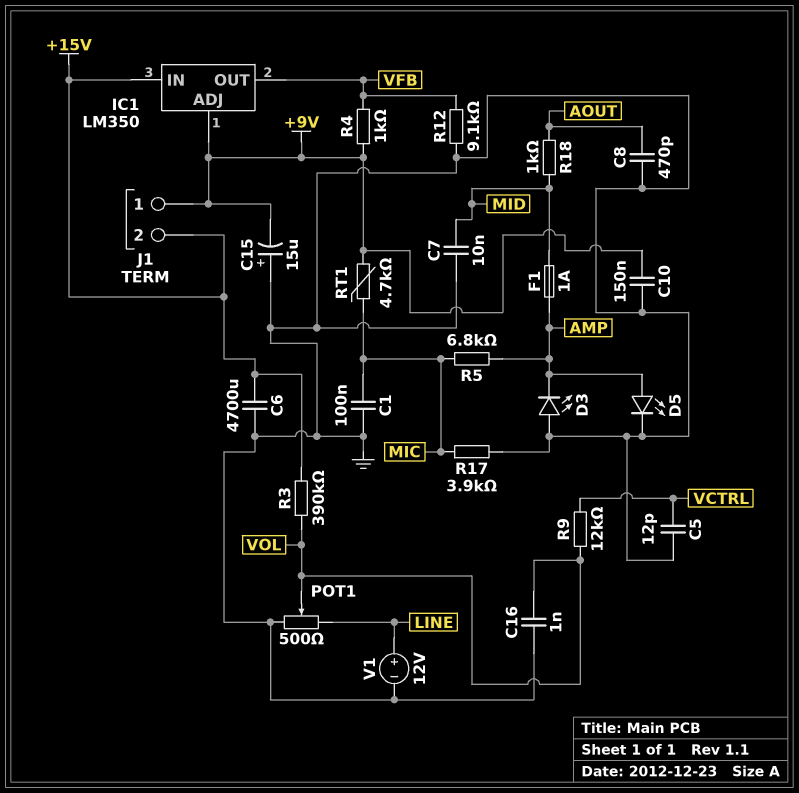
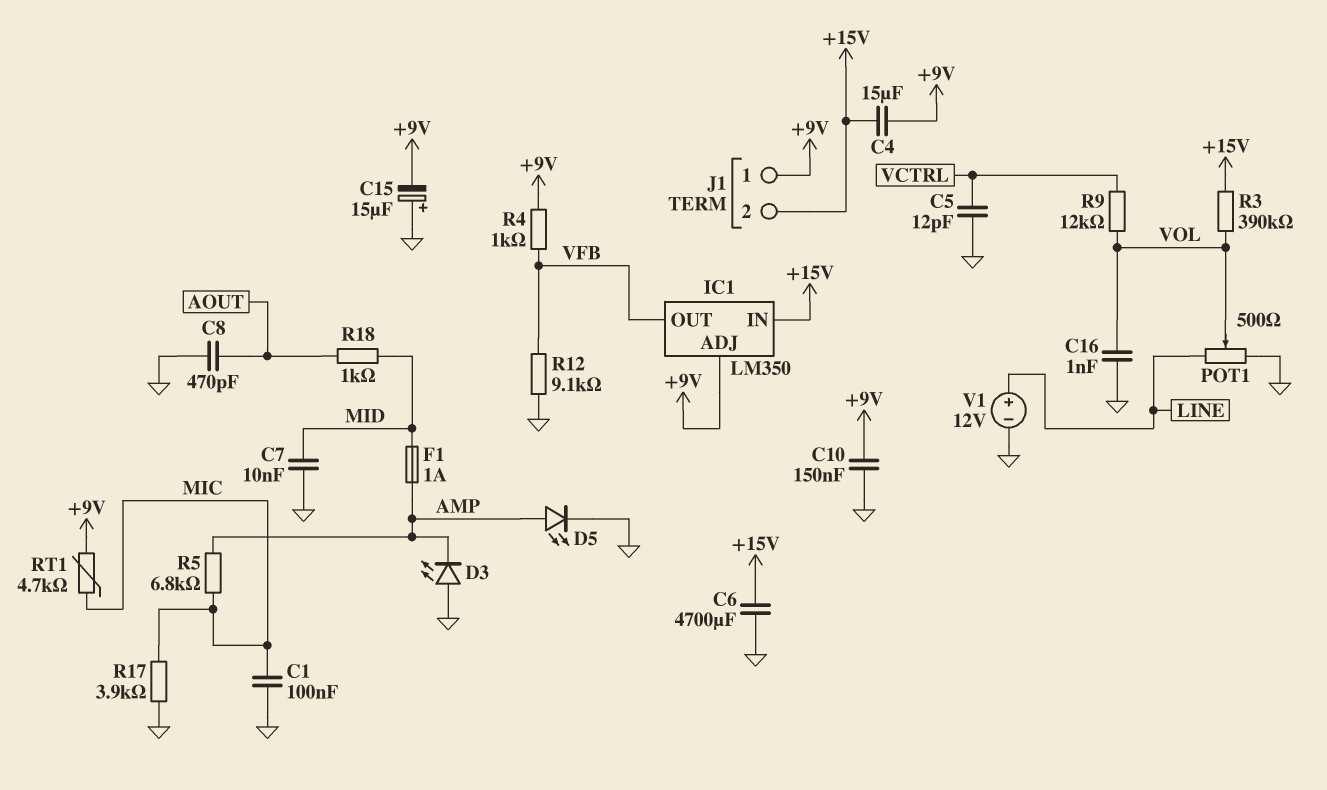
C4: none -> 15uF (+9V, +15V)

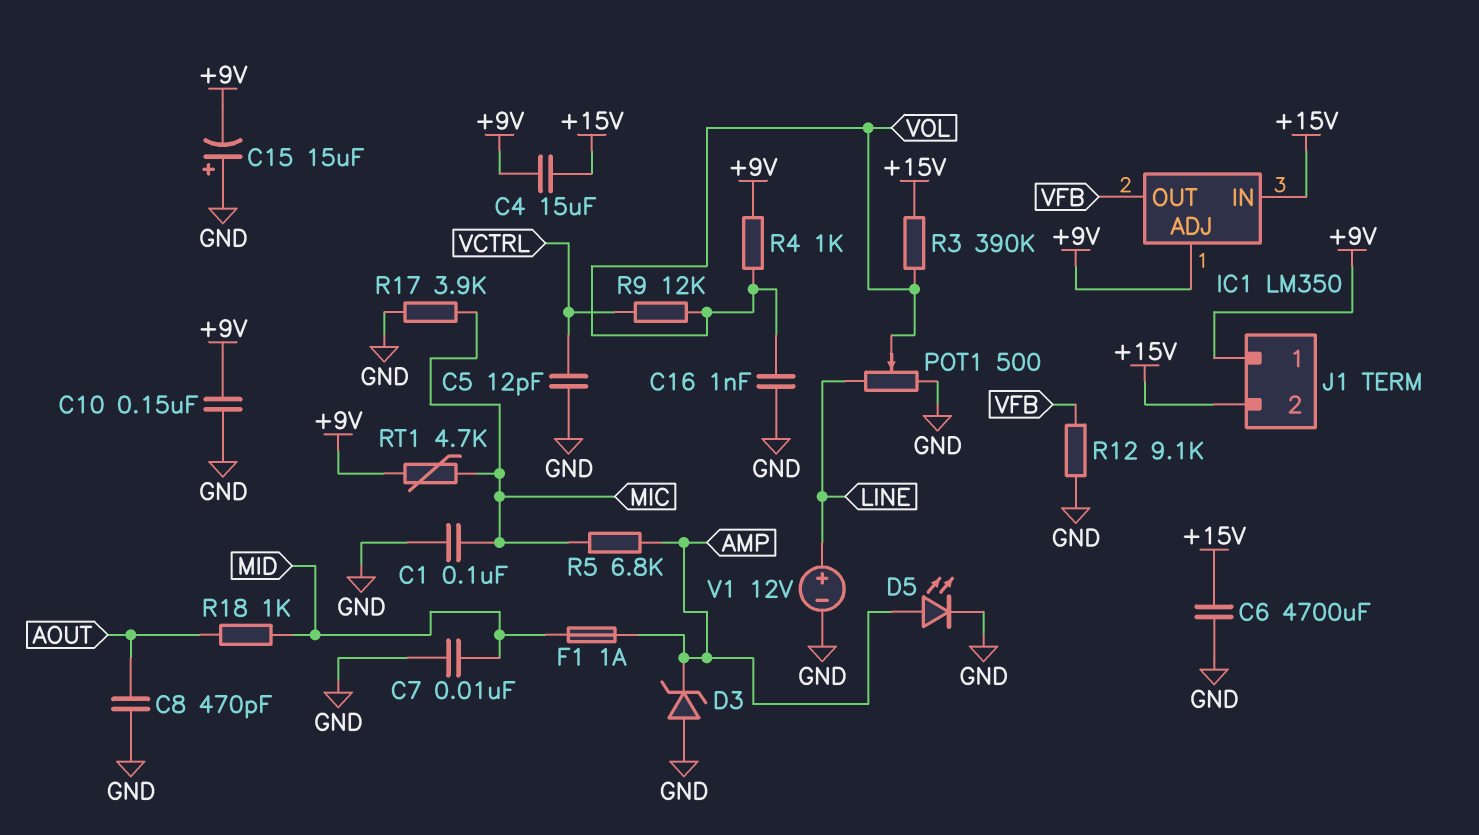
D3: LED (A GND, K AMP) -> zener (A GND, K AMP)
R4: 1k (+9V, VFB) -> 1k (+9V, VOL)

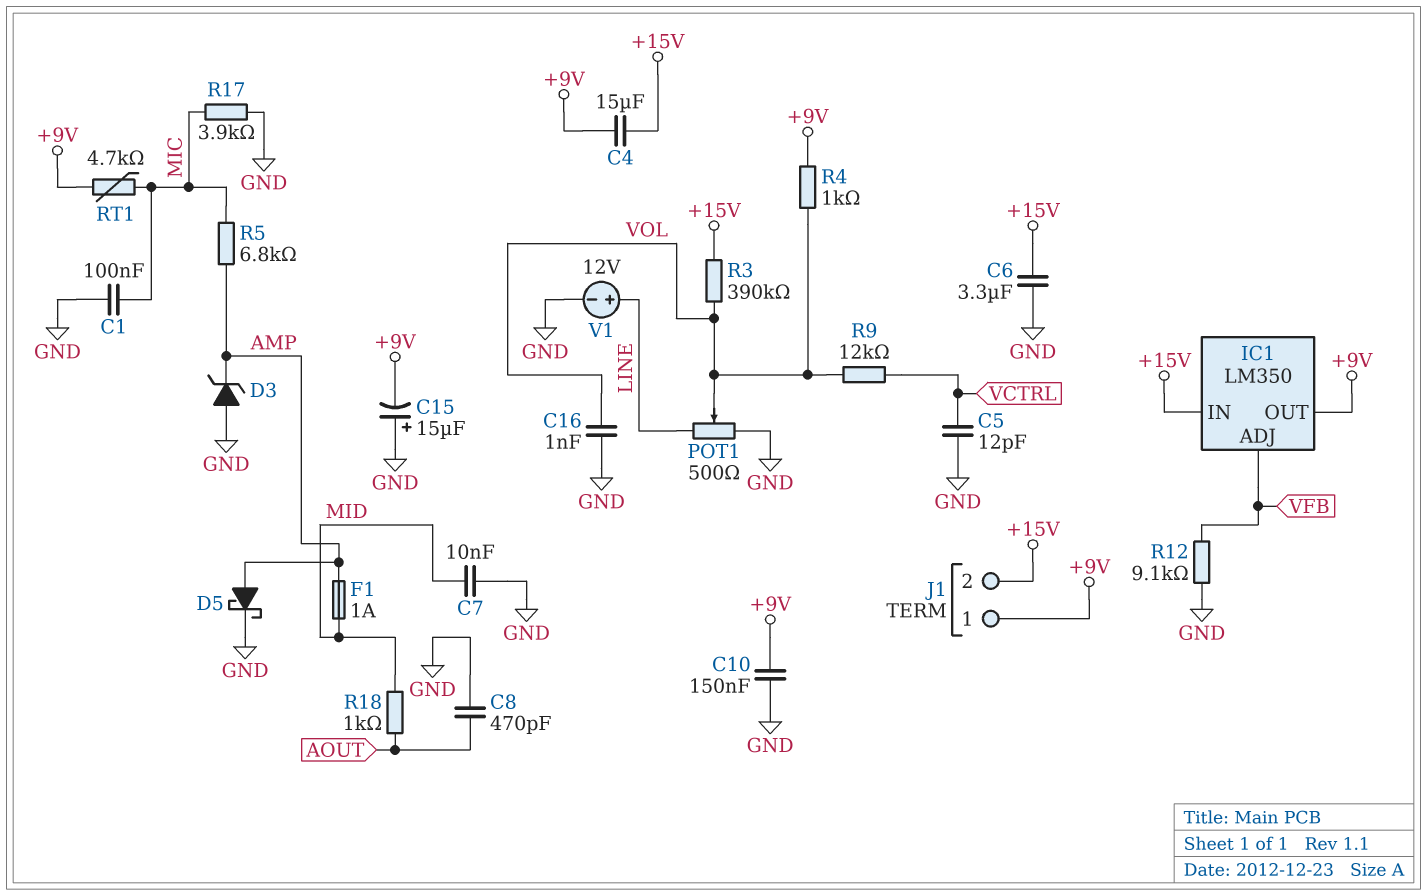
C6: 4700uF (+15V, GND) -> 3.3uF (+15V, GND)
D5: LED (A AMP, K GND) -> schottky (A AMP, K GND)
IC1 pin ADJ: +9V -> VFB
IC1 pin OUT: VFB -> +9V

